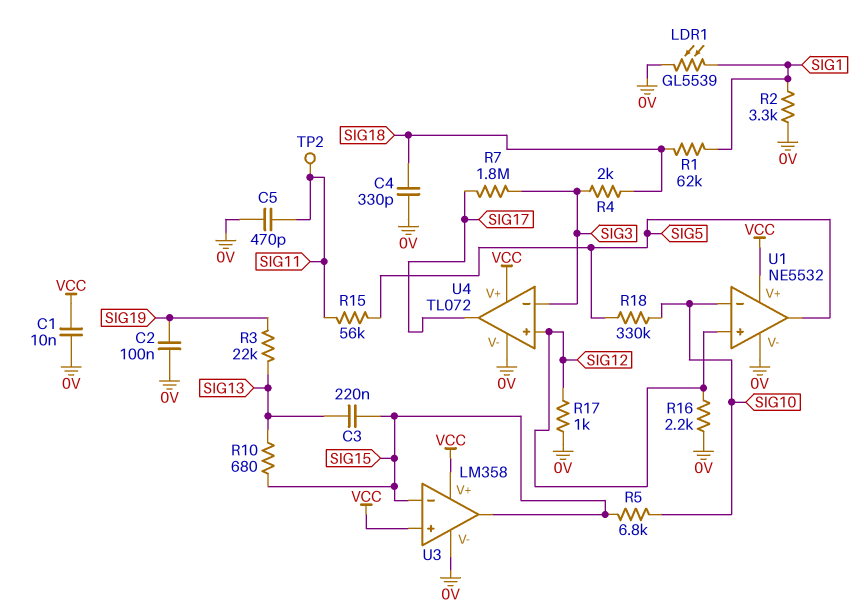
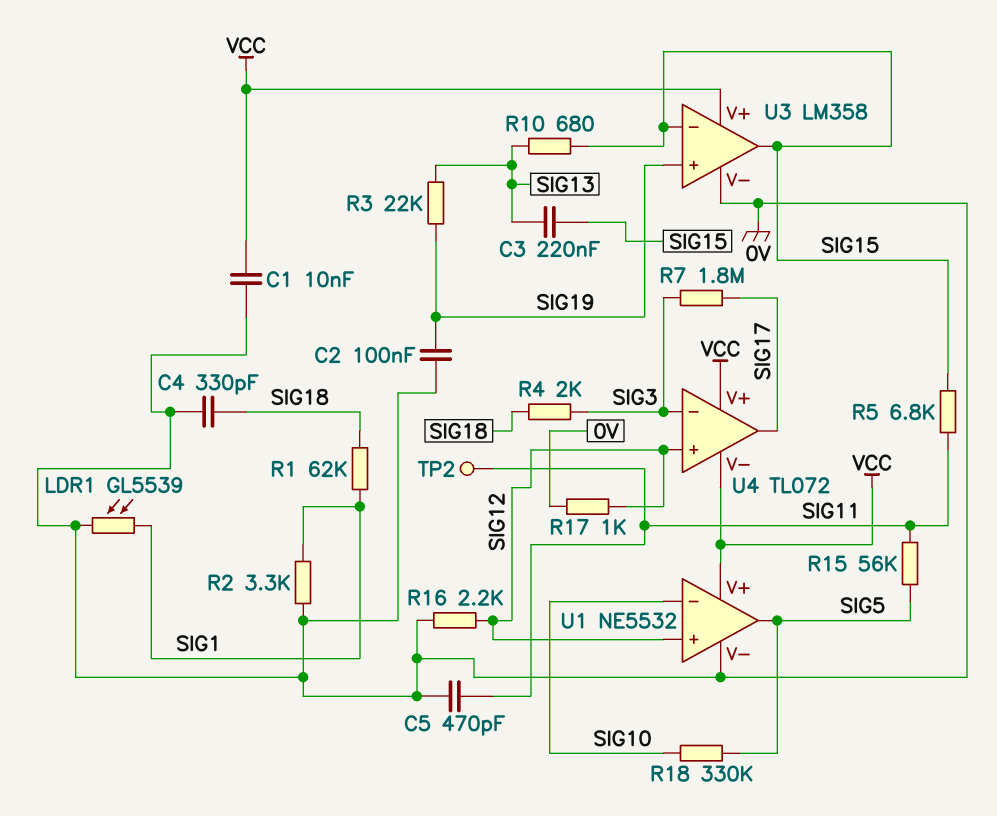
R5: 6.8k (SIG10, SIG15) -> 6.8k (SIG11, SIG15)
U3 pin in+: VCC -> SIG19
U4 pin V-: 0V -> VCC

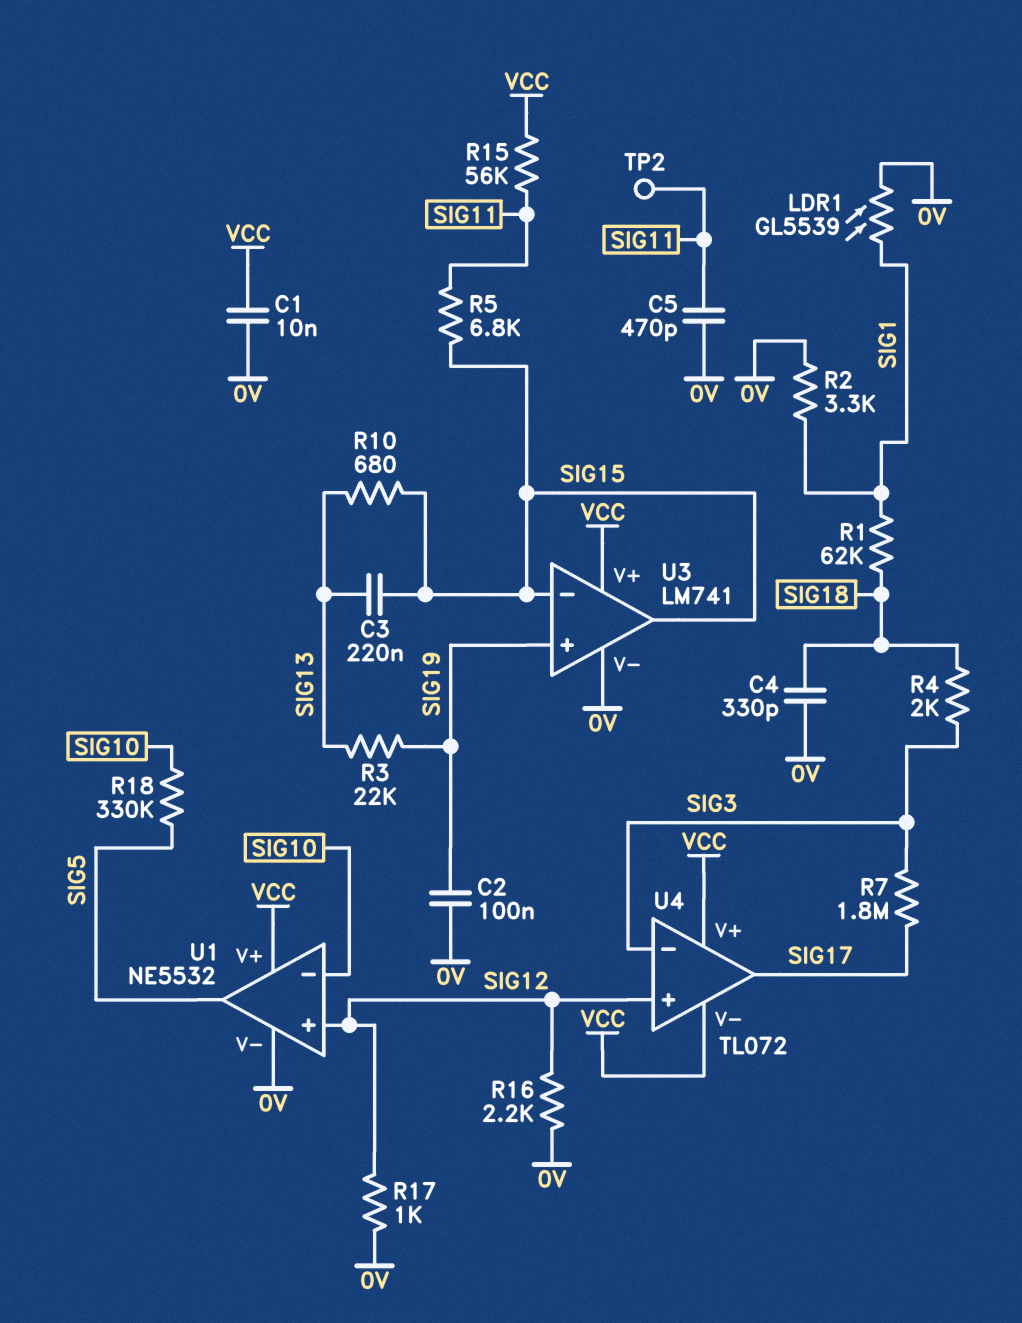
R15: 56k (SIG5, SIG11) -> 56k (SIG11, VCC)
U3: LM358 -> LM741

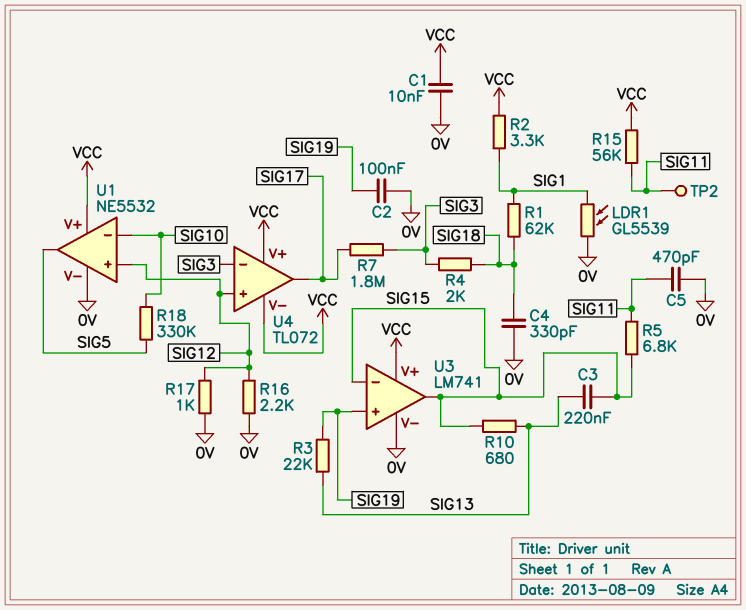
R2: 3.3k (0V, SIG1) -> 3.3k (SIG1, VCC)

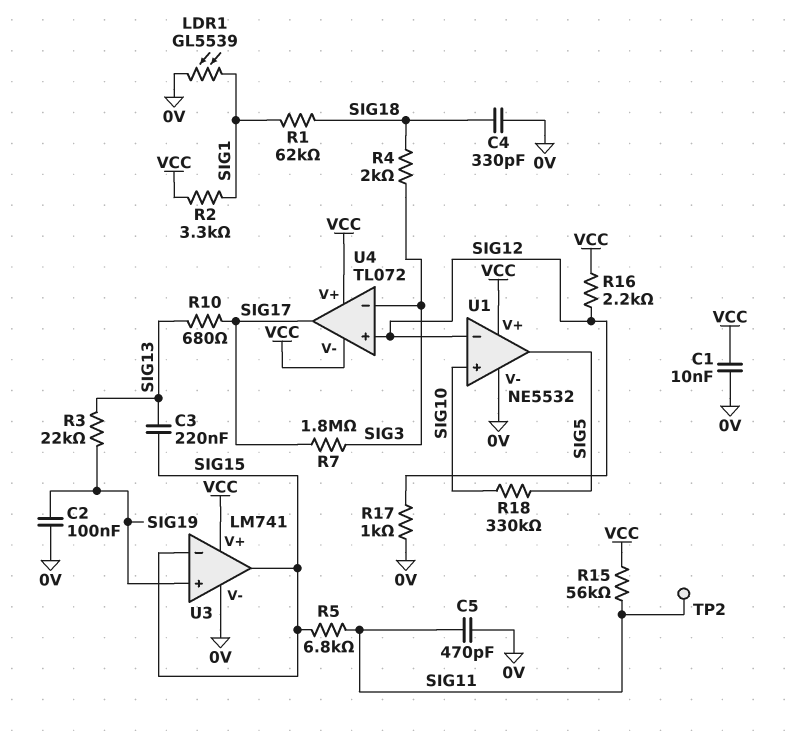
R10: 680 (SIG13, SIG15) -> 680 (SIG13, SIG17)
R16: 2.2k (0V, SIG12) -> 2.2k (SIG12, VCC)
U1 pin in+: SIG12 -> SIG10
U1 pin in-: SIG10 -> SIG12

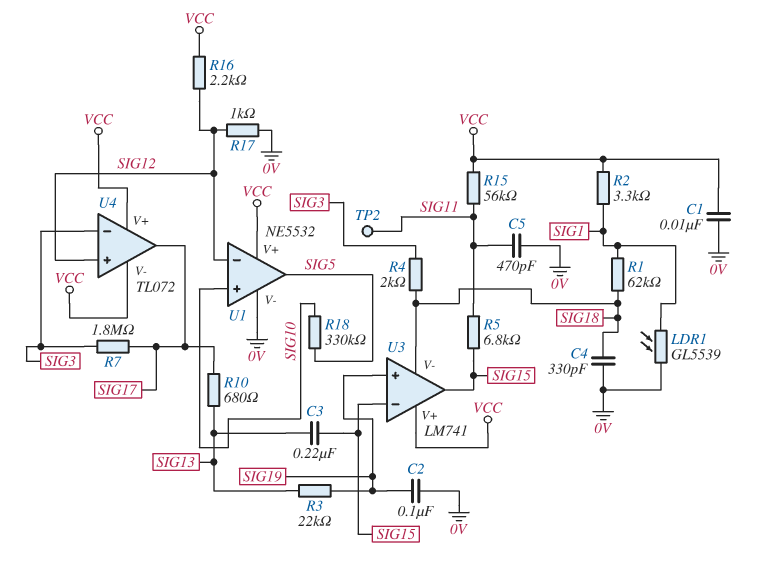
U3 pin V-: 0V -> SIG18

